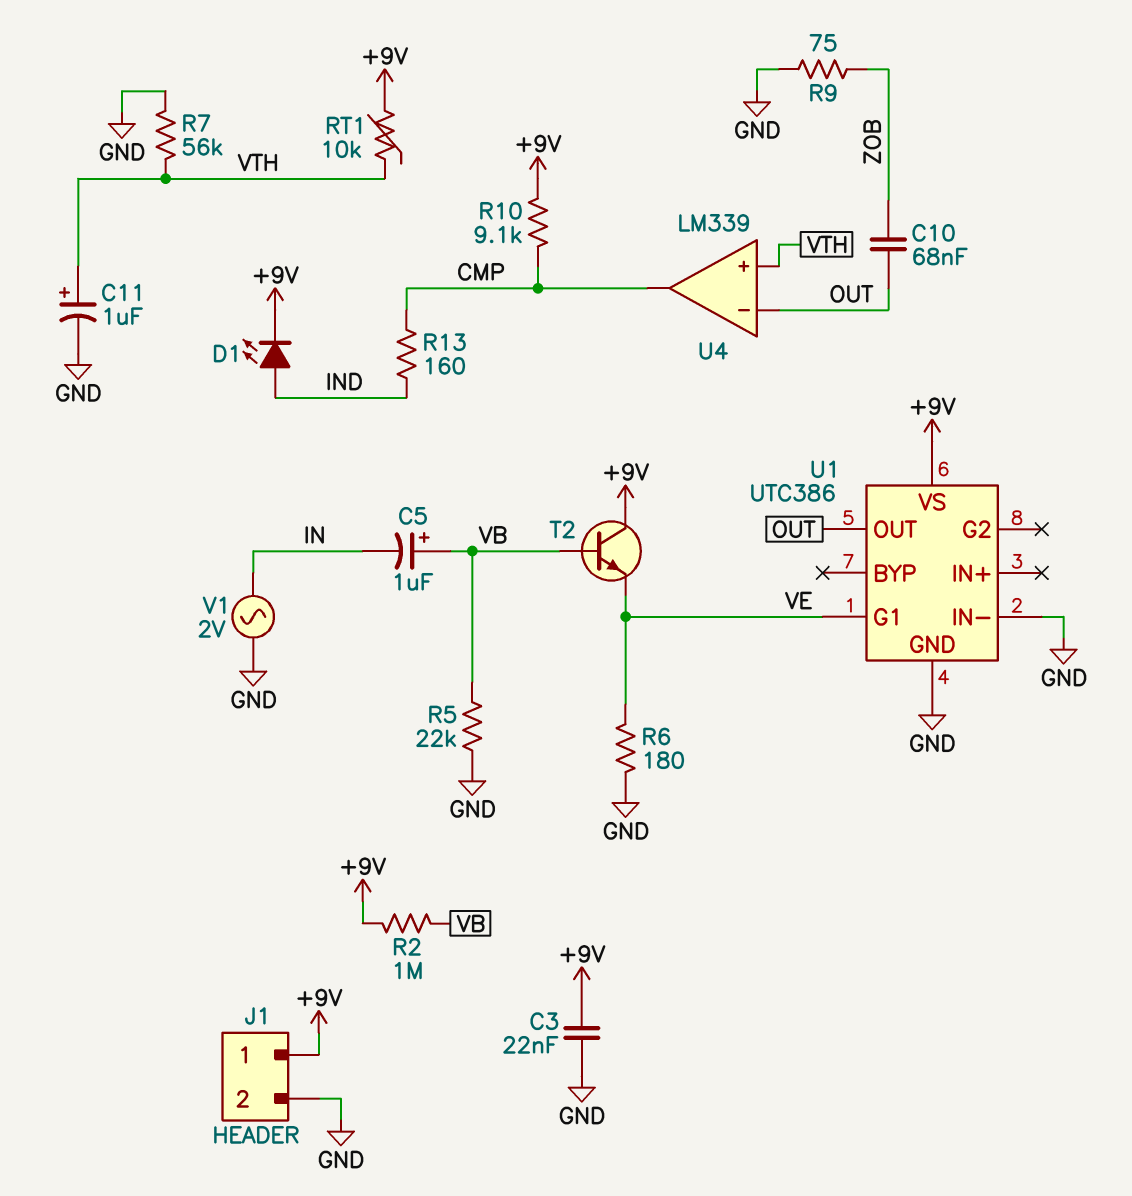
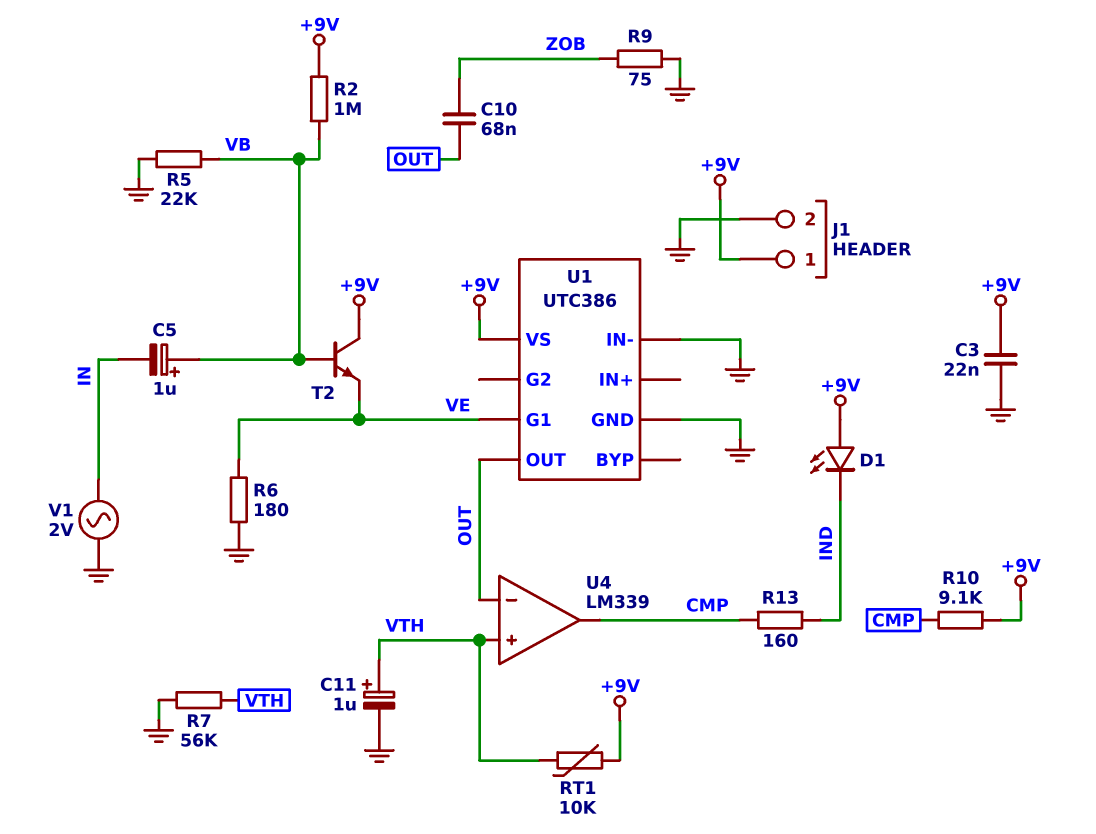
D1: LED (A IND, K +9V) -> LED (A +9V, K IND)

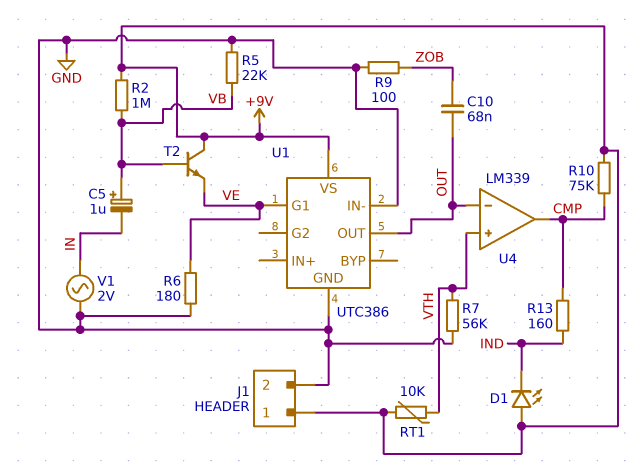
C3: 22nF (+9V, GND) -> none
C11: 1uF (plus VTH, minus GND) -> none
R9: 75 (GND, ZOB) -> 100 (GND, ZOB)
R10: 9.1k (+9V, CMP) -> 75k (+9V, CMP)

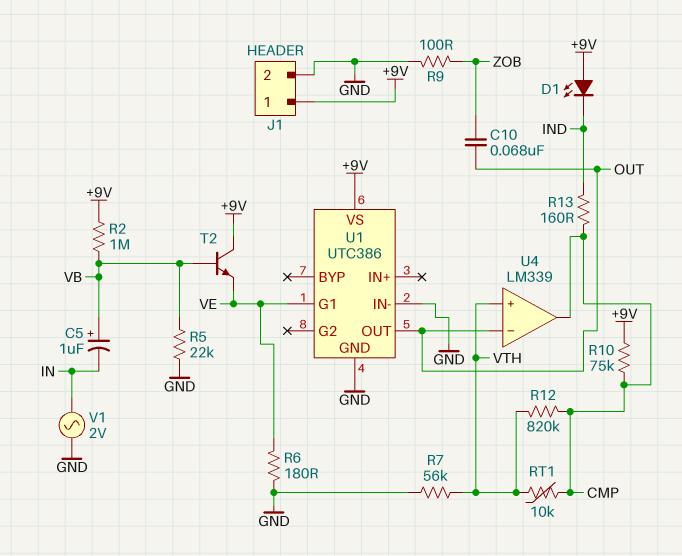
R12: none -> 820k (CMP, VTH)
RT1: 10k (+9V, VTH) -> 10k (CMP, VTH)

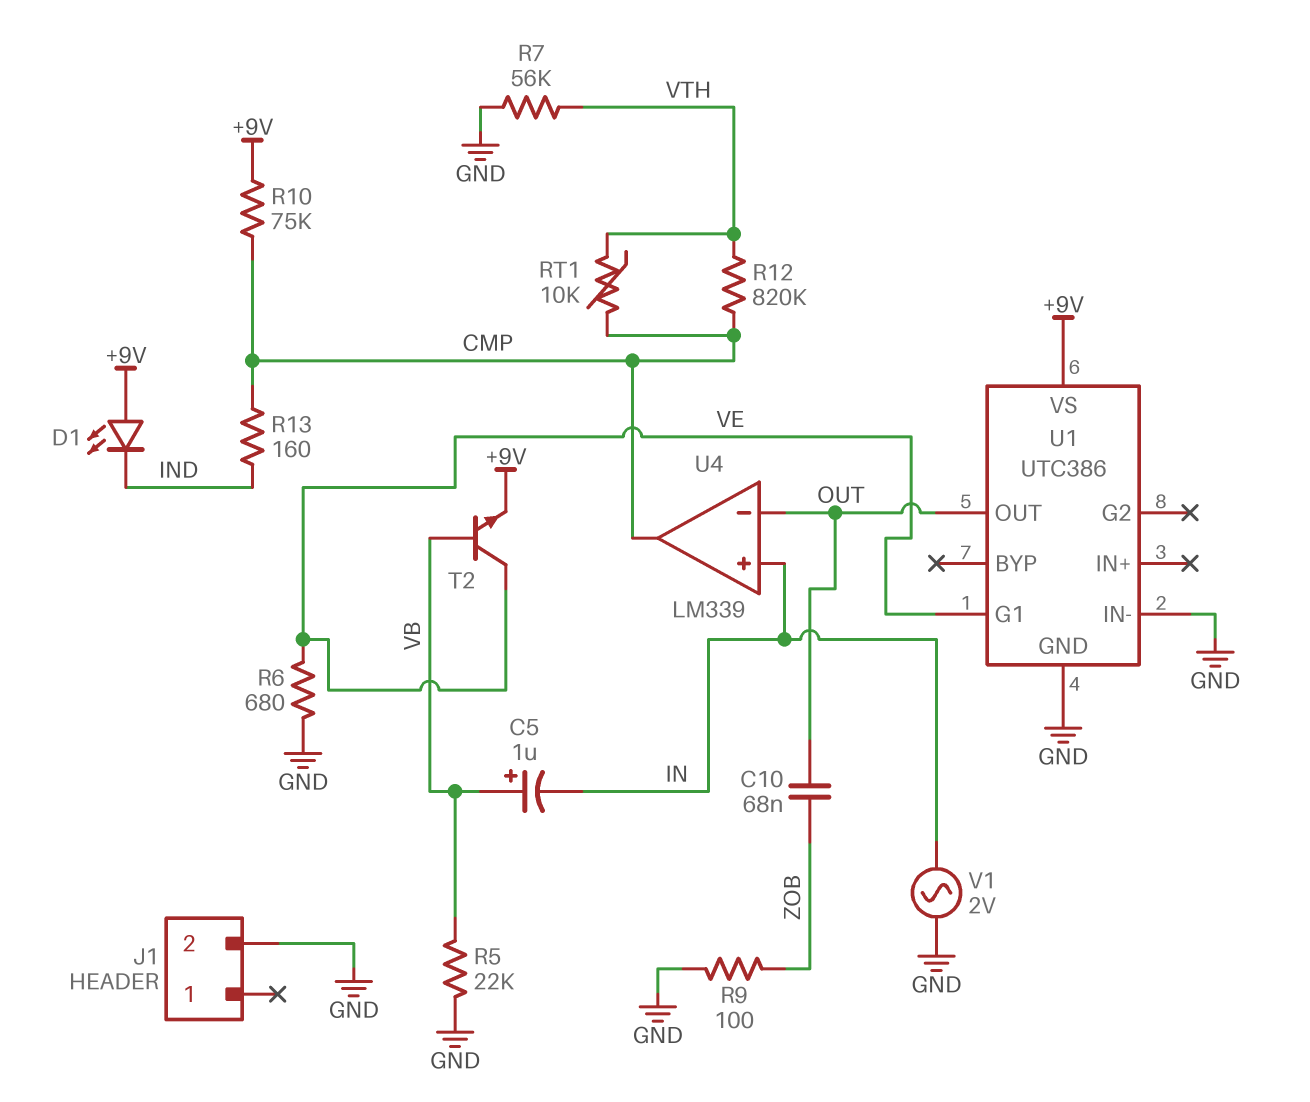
J1 pin 1: +9V -> none
R2: 1M (+9V, VB) -> none
R6: 180 (GND, VE) -> 680 (GND, VE)
T2: NPN (B VB, C +9V, E VE) -> NPN (B VB, C VE, E +9V)
U4 pin in+: VTH -> IN

